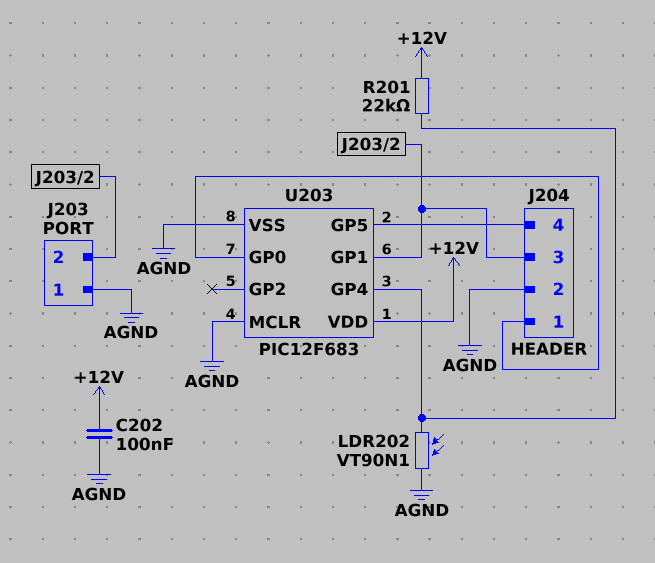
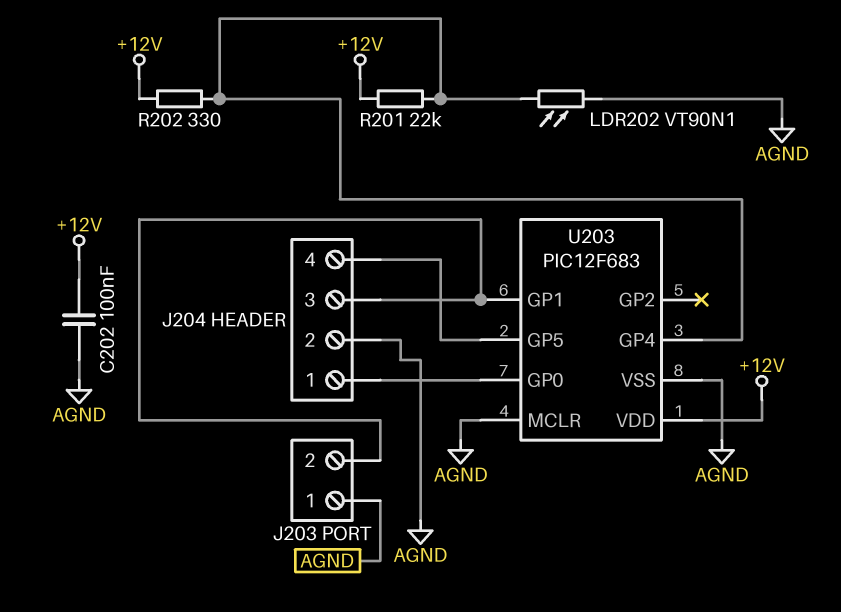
R202: none -> 330 (+12V, U203/GP4)

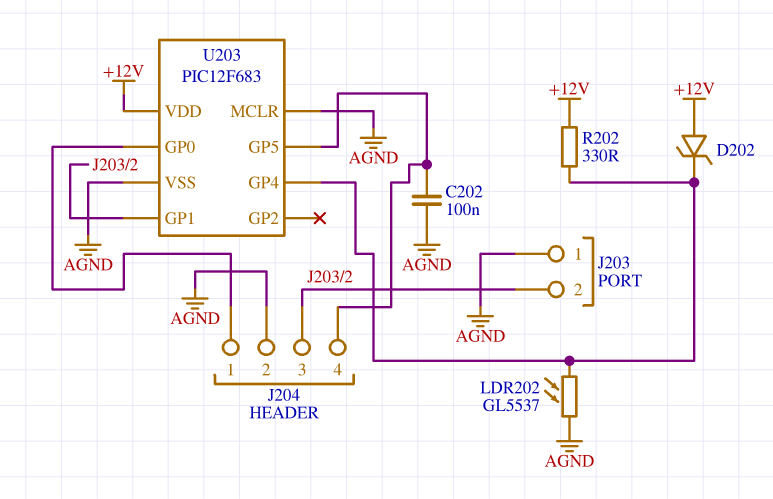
C202: 100nF (+12V, AGND) -> 100nF (AGND, J204/4)
D202: none -> zener (A +12V, K U203/GP4)
LDR202: VT90N1 (AGND, U203/GP4) -> GL5537 (AGND, U203/GP4)
R201: 22k (+12V, U203/GP4) -> none

